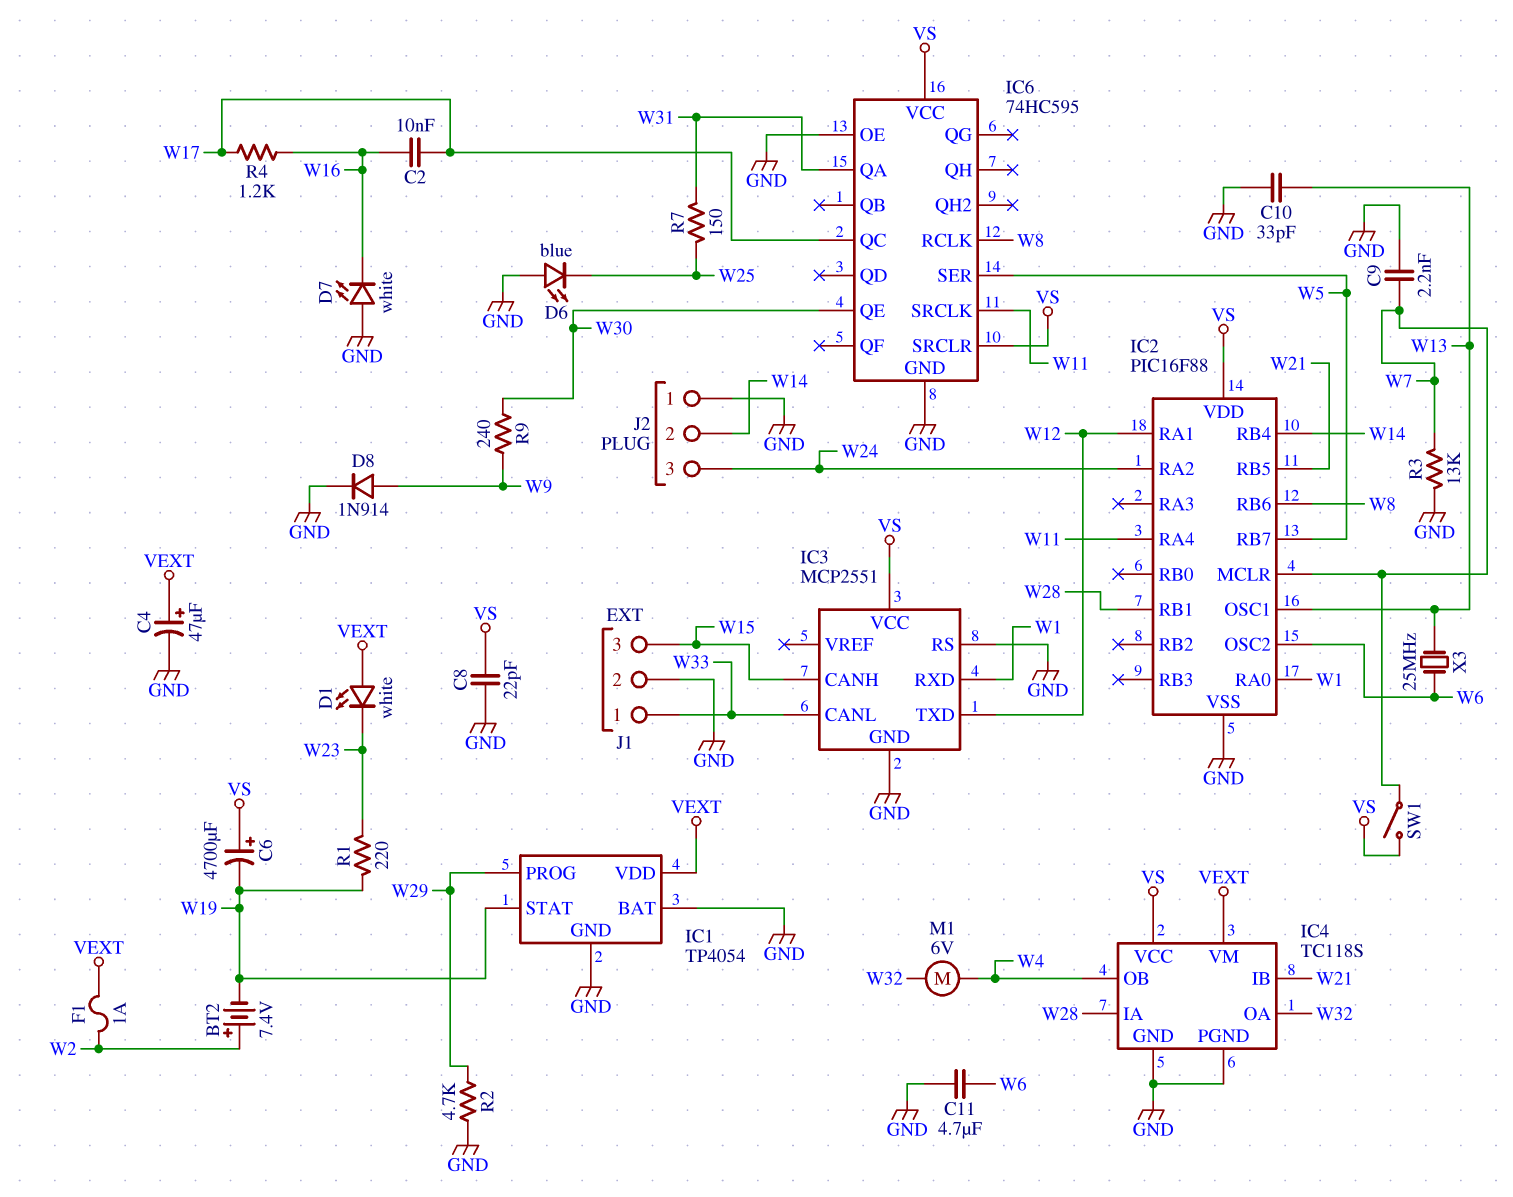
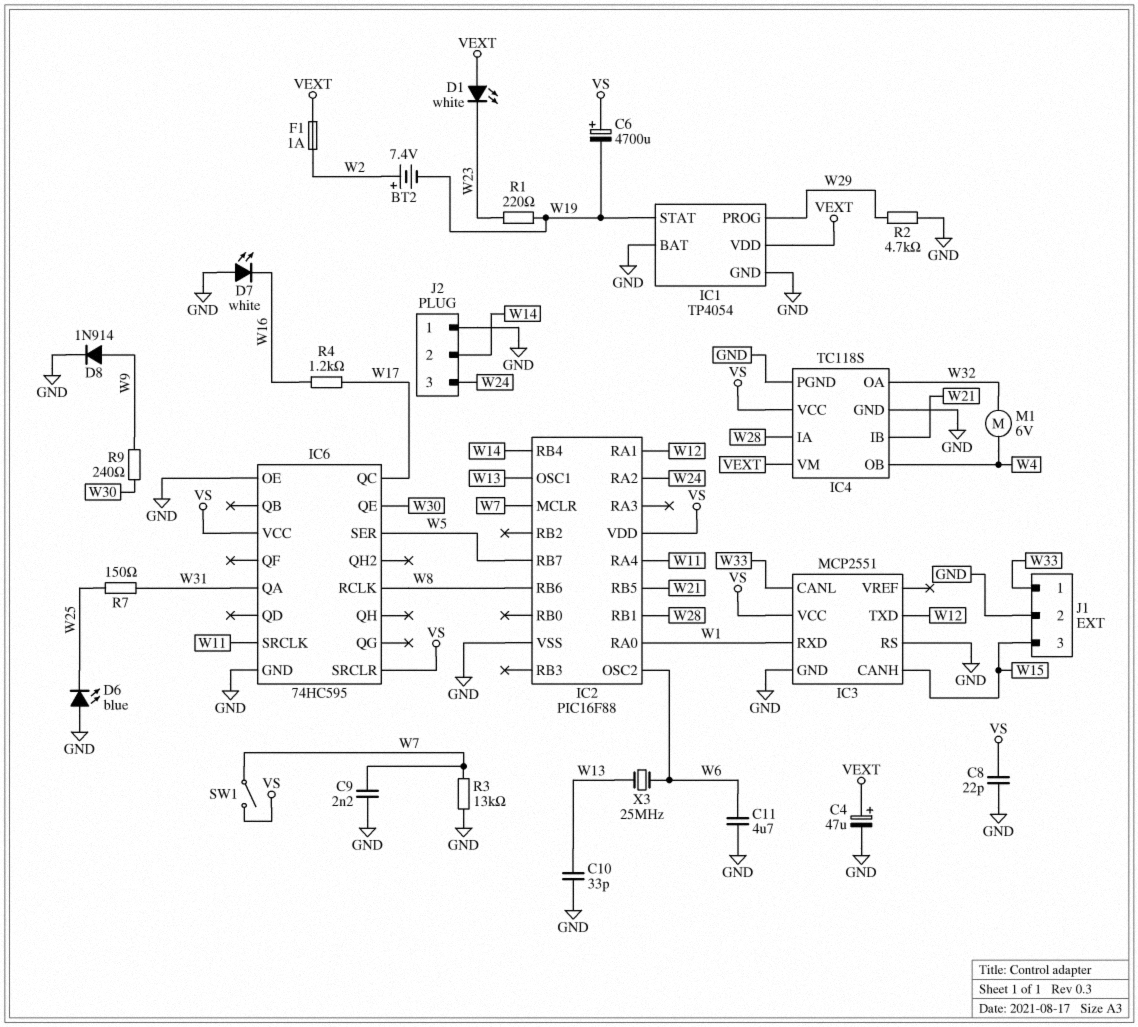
C2: 10nF (W16, W17) -> none

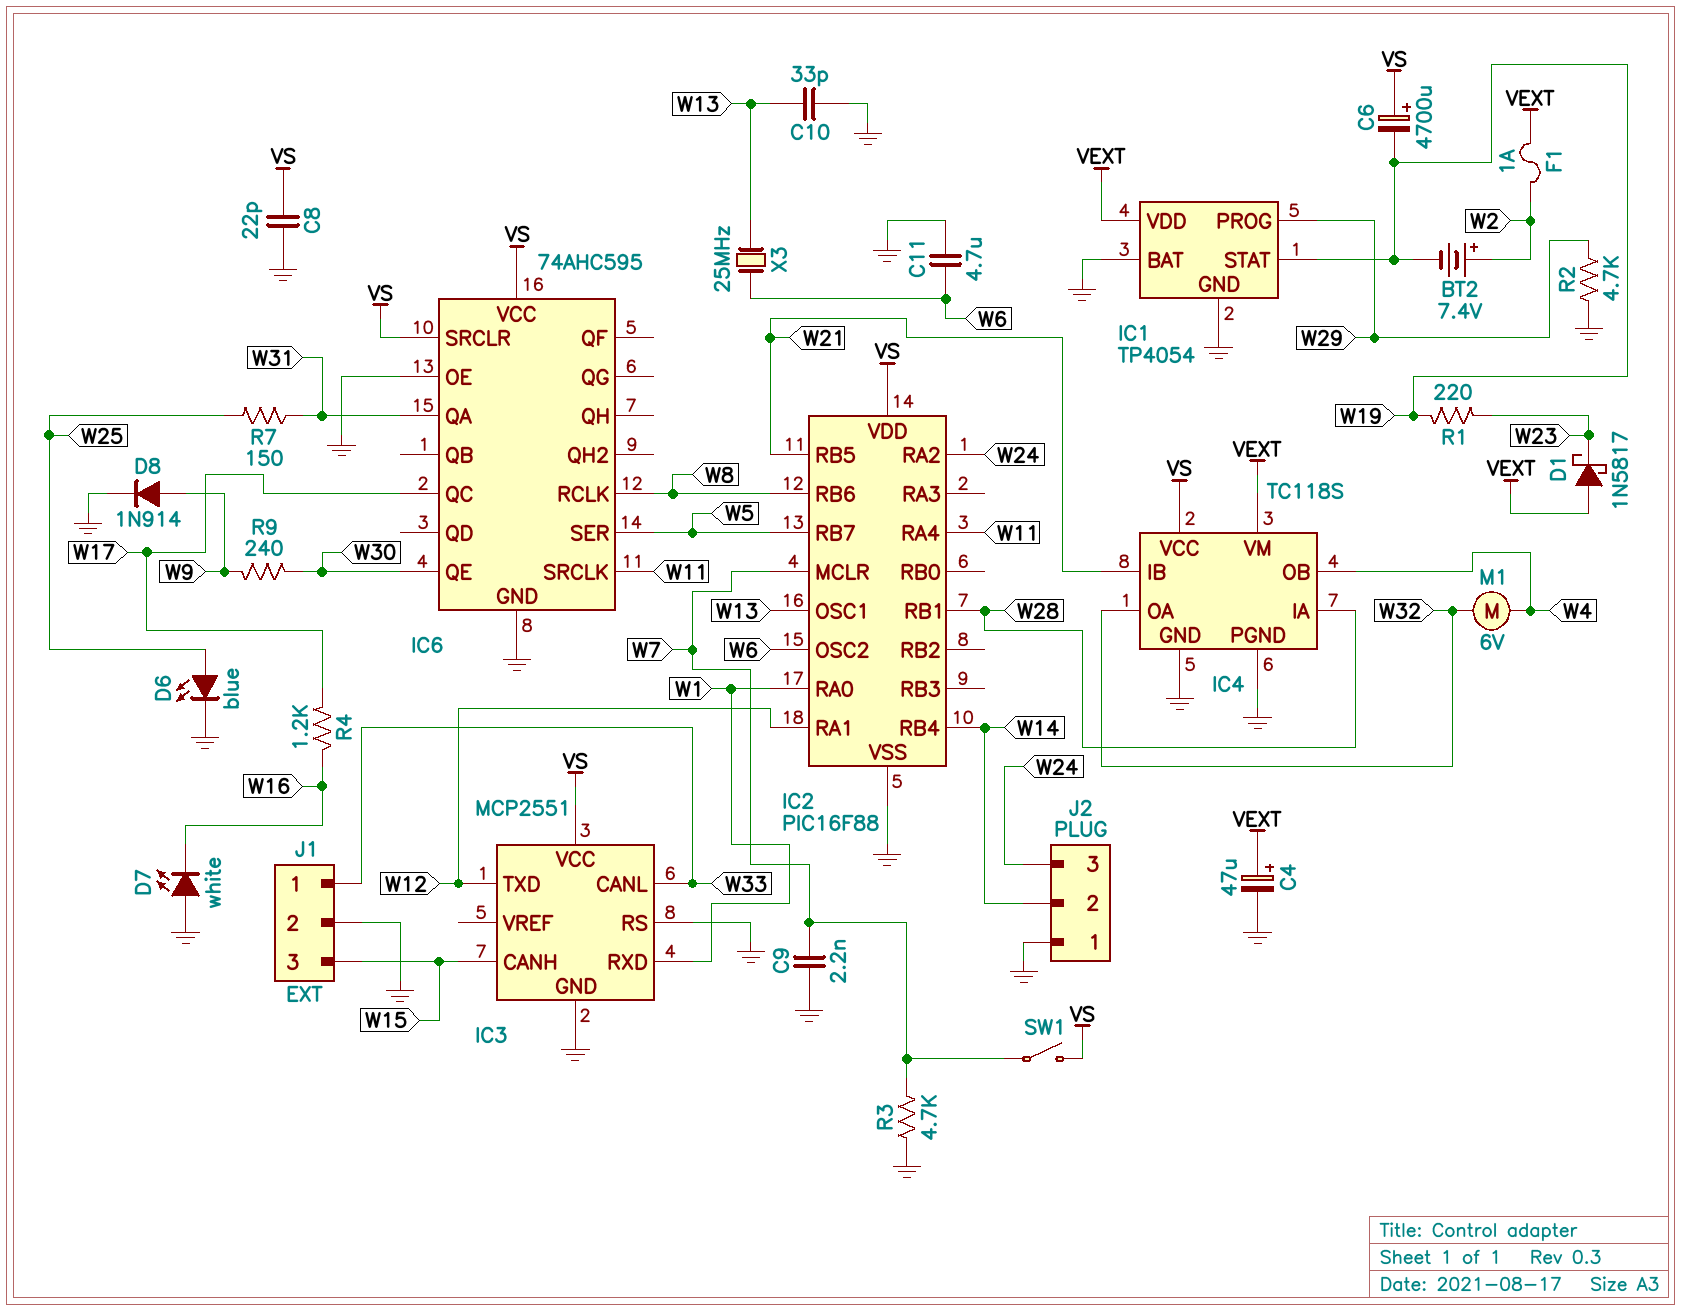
D1: LED white (A VEXT, K W23) -> schottky 1N5817 (A VEXT, K W23)
D6: LED blue (A GND, K W25) -> LED blue (A W25, K GND)
IC6: 74HC595 -> 74AHC595
R3: 13k (GND, W7) -> 4.7k (GND, W7)

